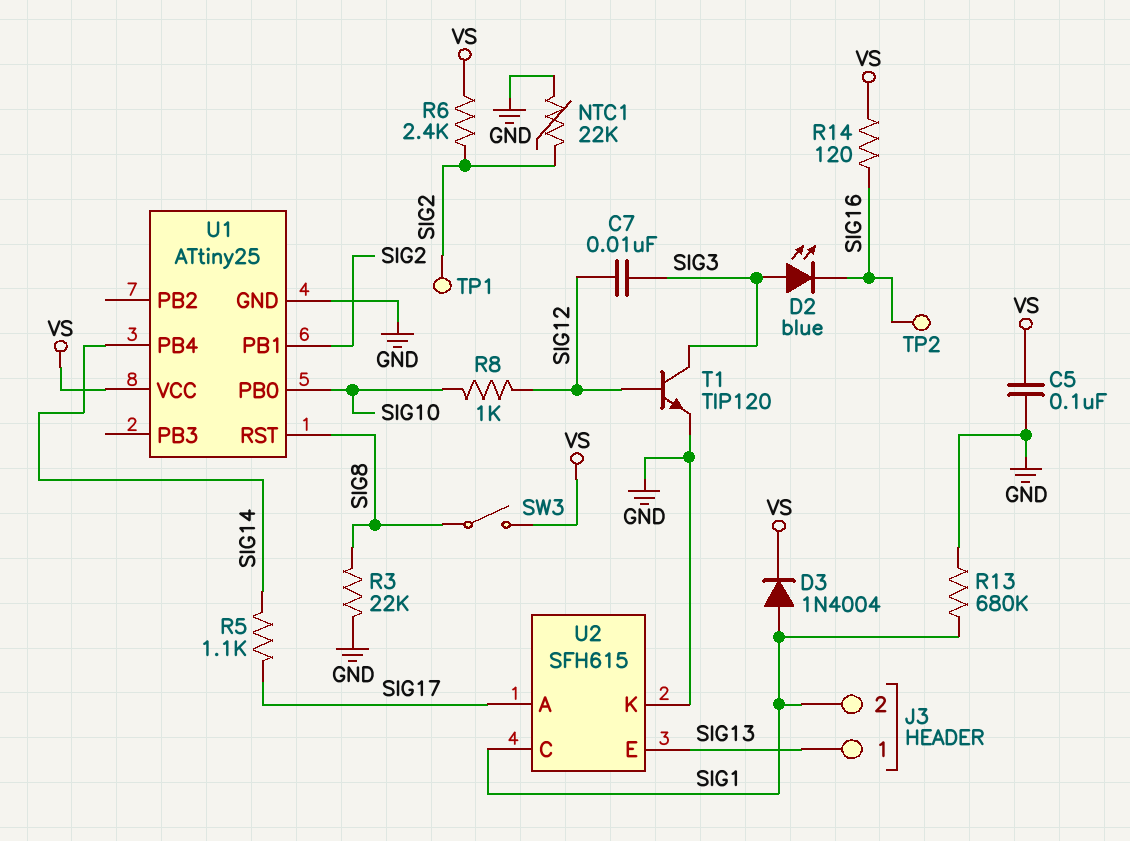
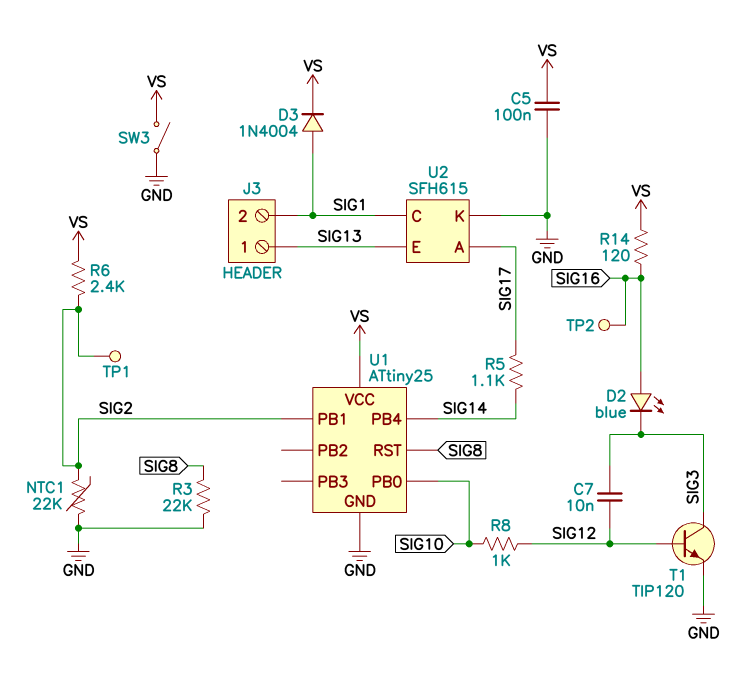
D2: LED blue (A SIG3, K SIG16) -> LED blue (A SIG16, K SIG3)
R13: 680k (GND, SIG1) -> none
SW3: switch (SIG8, VS) -> switch (GND, VS)

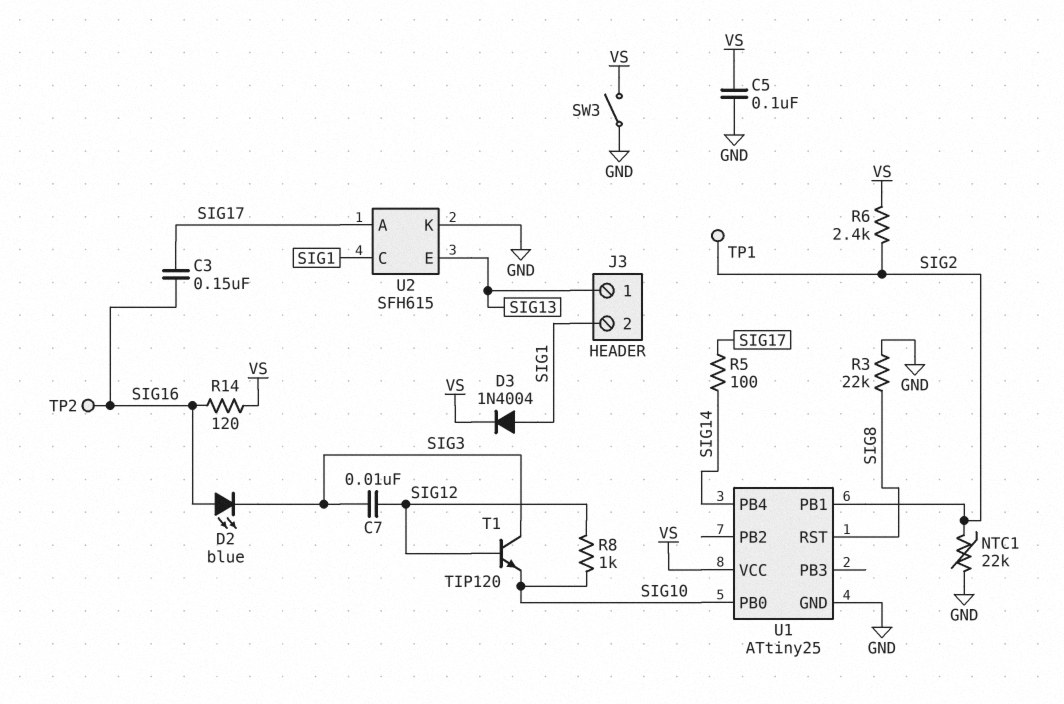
C3: none -> 150nF (SIG16, SIG17)
R5: 1.1k (SIG14, SIG17) -> 100 (SIG14, SIG17)
T1: NPN TIP120 (B SIG12, C SIG3, E GND) -> NPN TIP120 (B SIG12, C SIG3, E SIG10)

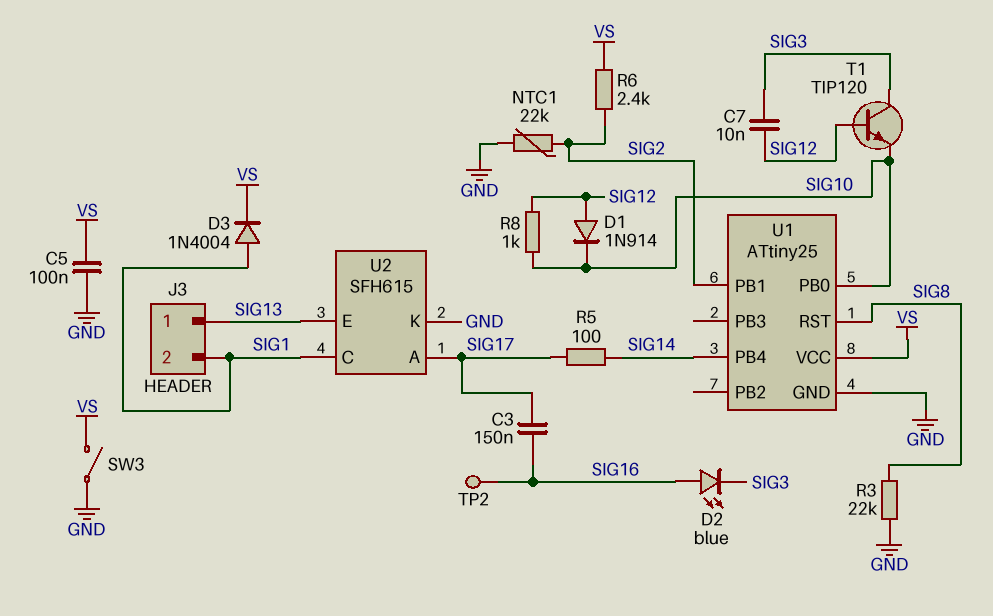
D1: none -> diode 1N914 (A SIG12, K SIG10)
R14: 120 (SIG16, VS) -> none
TP1: test point (SIG2) -> none

